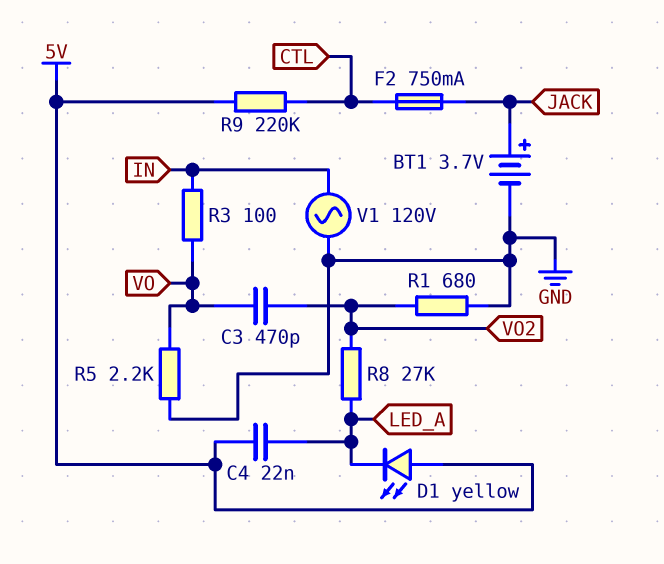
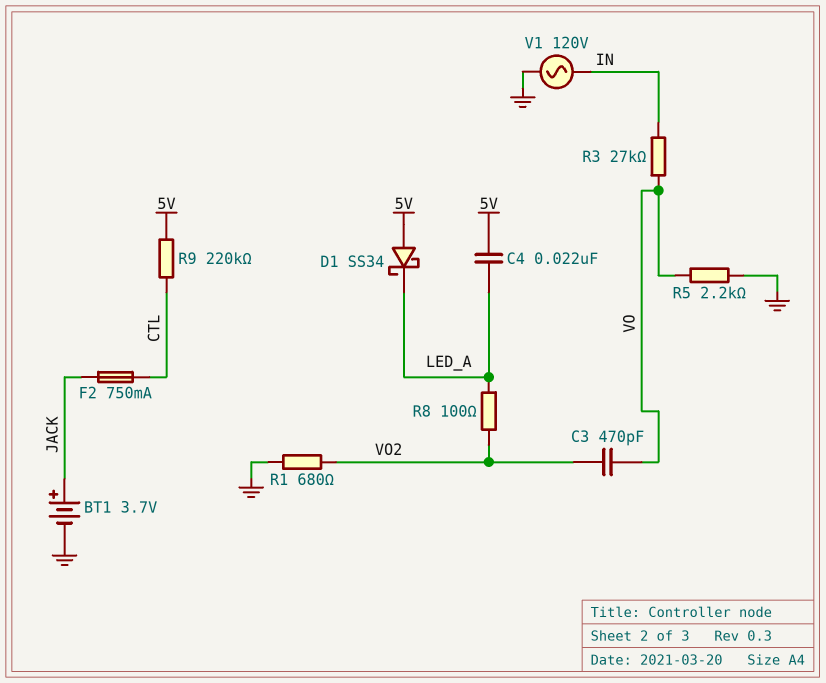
D1: LED yellow (A 5V, K LED_A) -> schottky SS34 (A 5V, K LED_A)
R3: 100 (IN, VO) -> 27k (IN, VO)
R8: 27k (LED_A, VO2) -> 100 (LED_A, VO2)

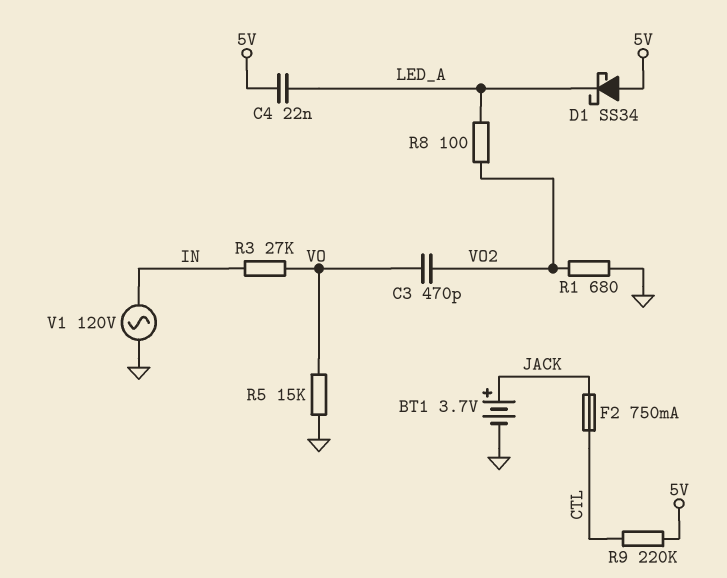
R5: 2.2k (GND, VO) -> 15k (GND, VO)

